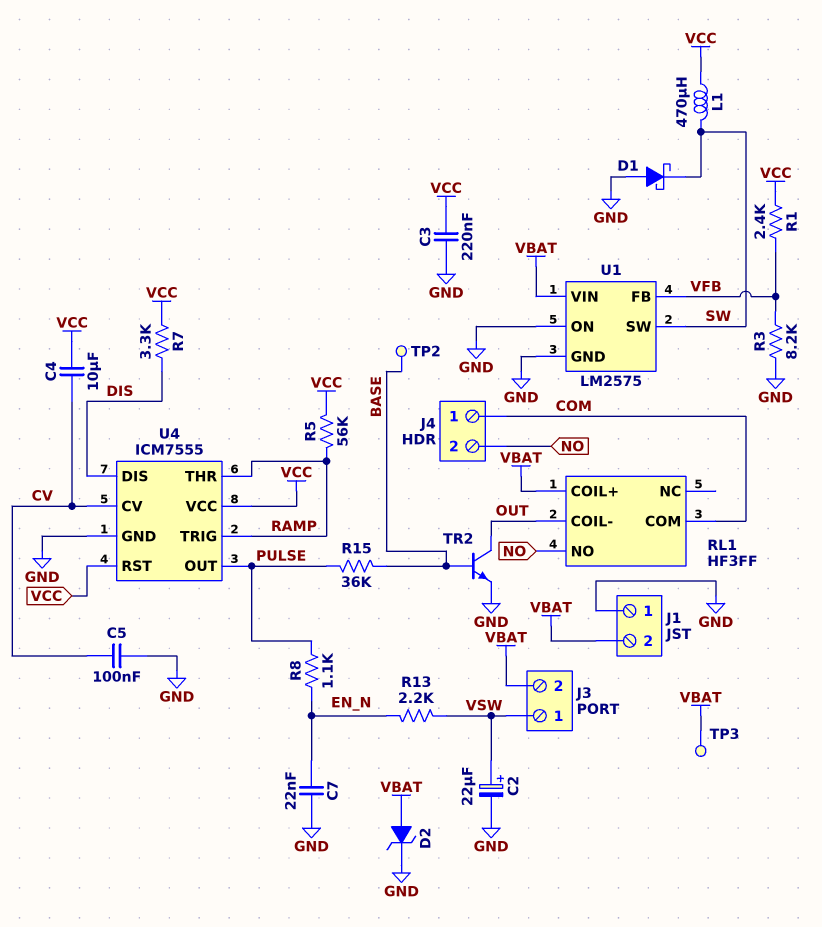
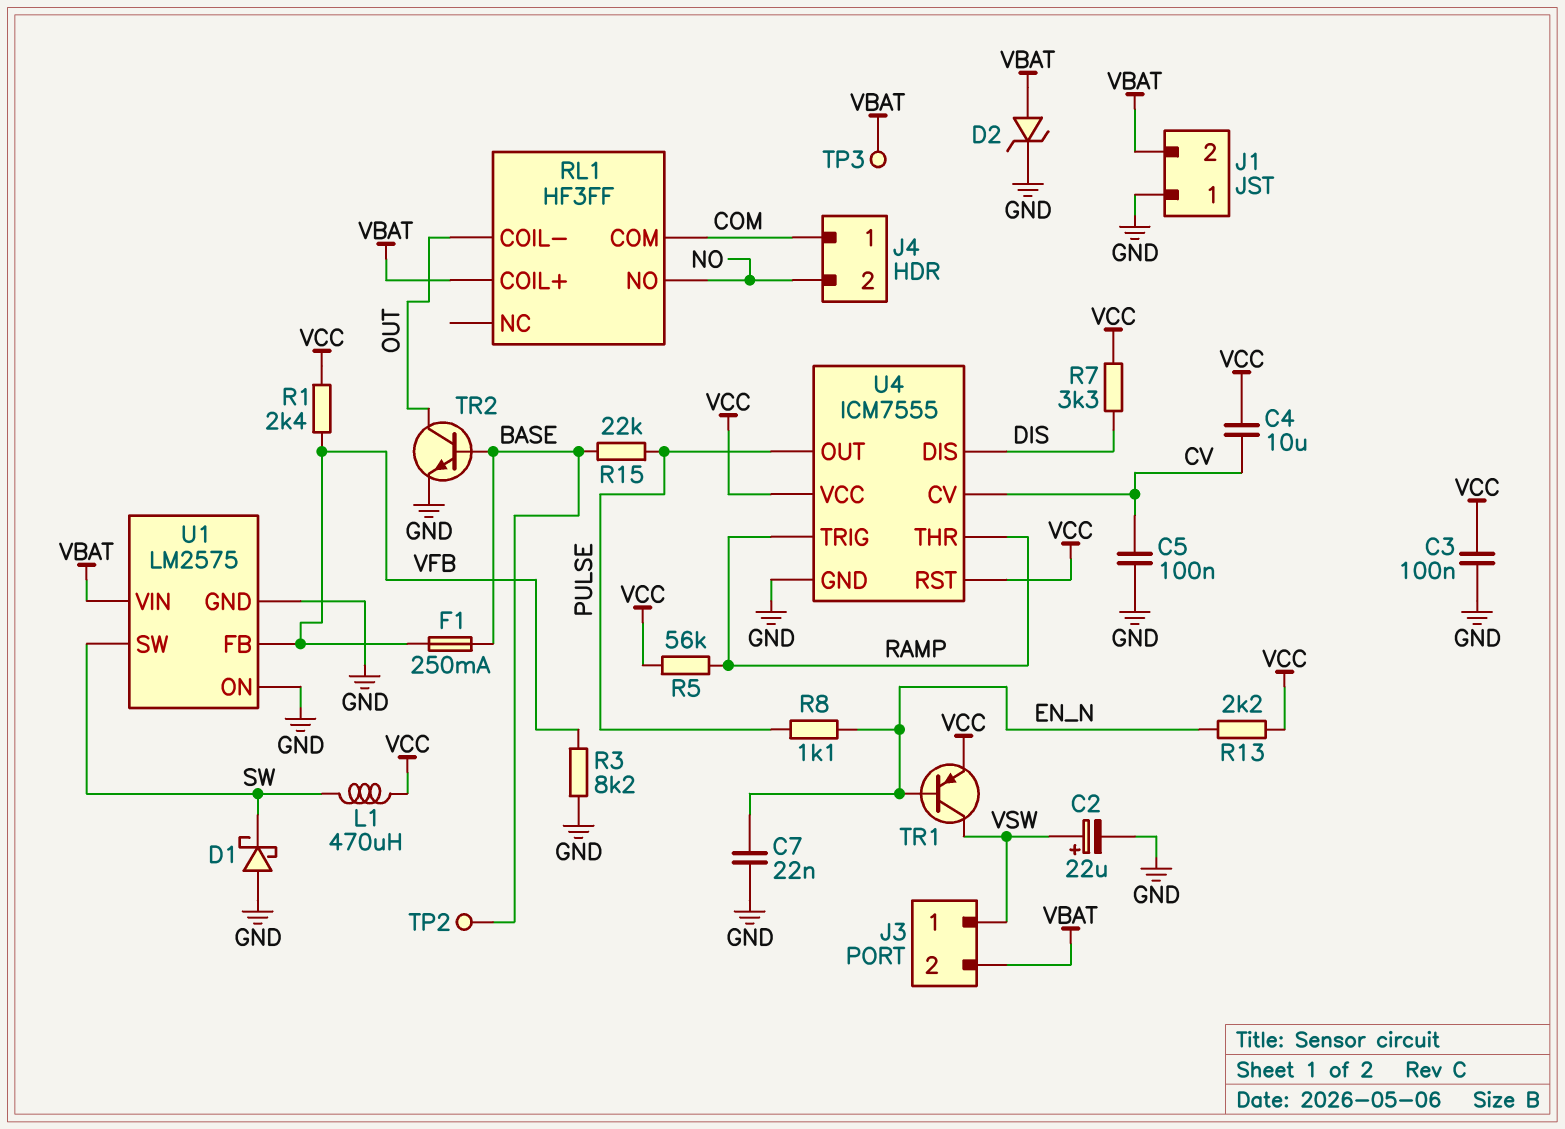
C3: 220nF (GND, VCC) -> 100nF (GND, VCC)
F1: none -> 250mA (BASE, VFB)
R13: 2.2k (EN_N, VSW) -> 2.2k (EN_N, VCC)
R15: 36k (BASE, PULSE) -> 22k (BASE, PULSE)
TR1: none -> PNP (B EN_N, C VSW, E VCC)

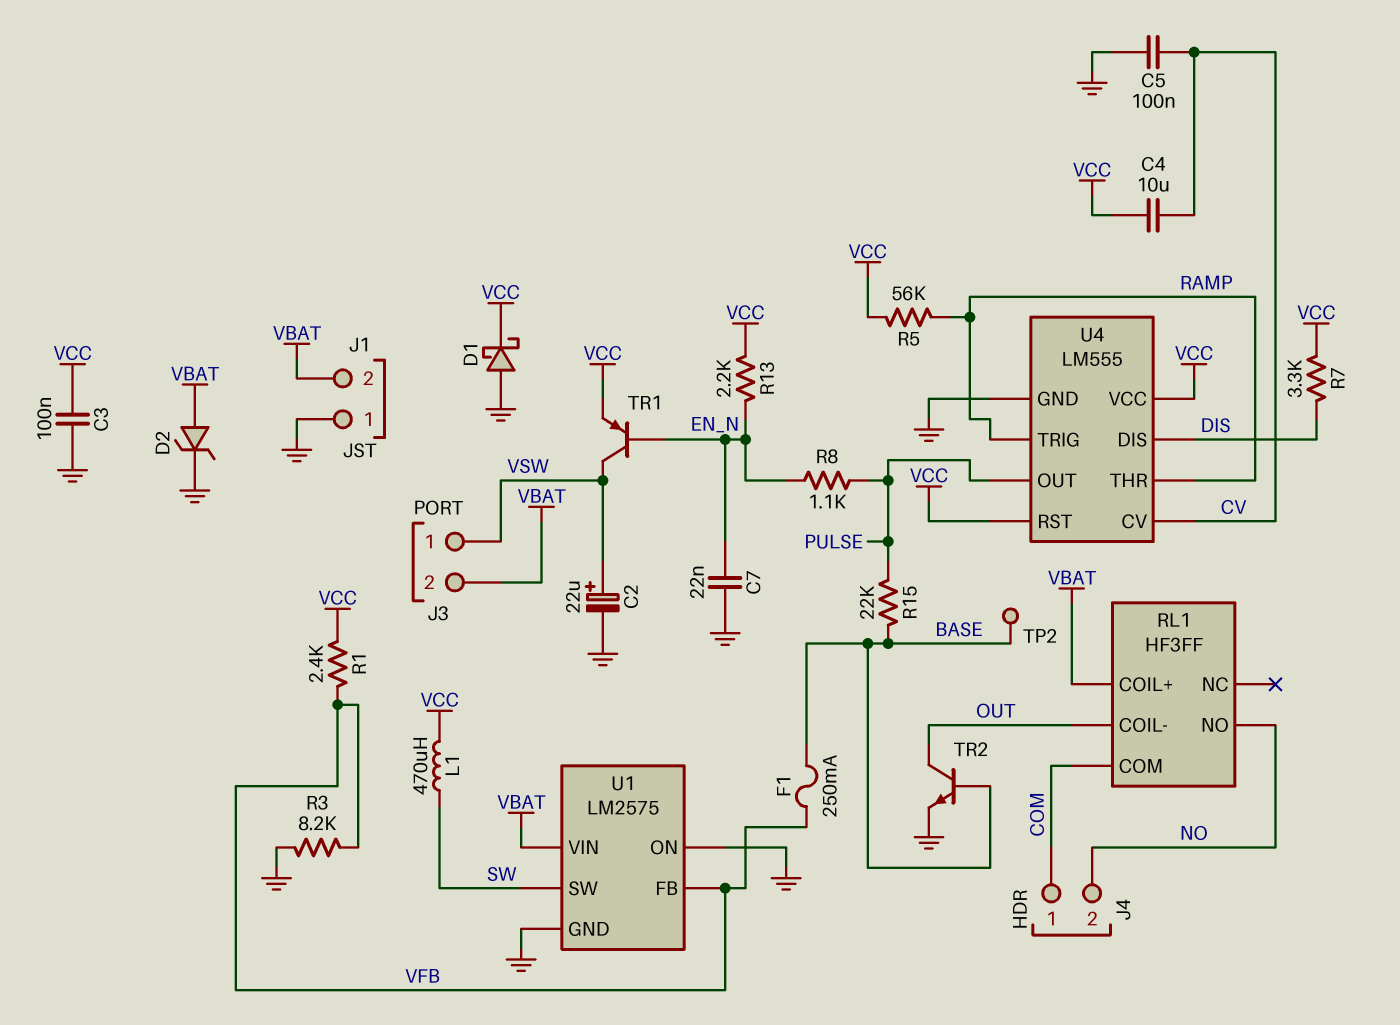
D1: schottky (A GND, K SW) -> schottky (A GND, K VCC)
TP3: test point (VBAT) -> none
U4: ICM7555 -> LM555

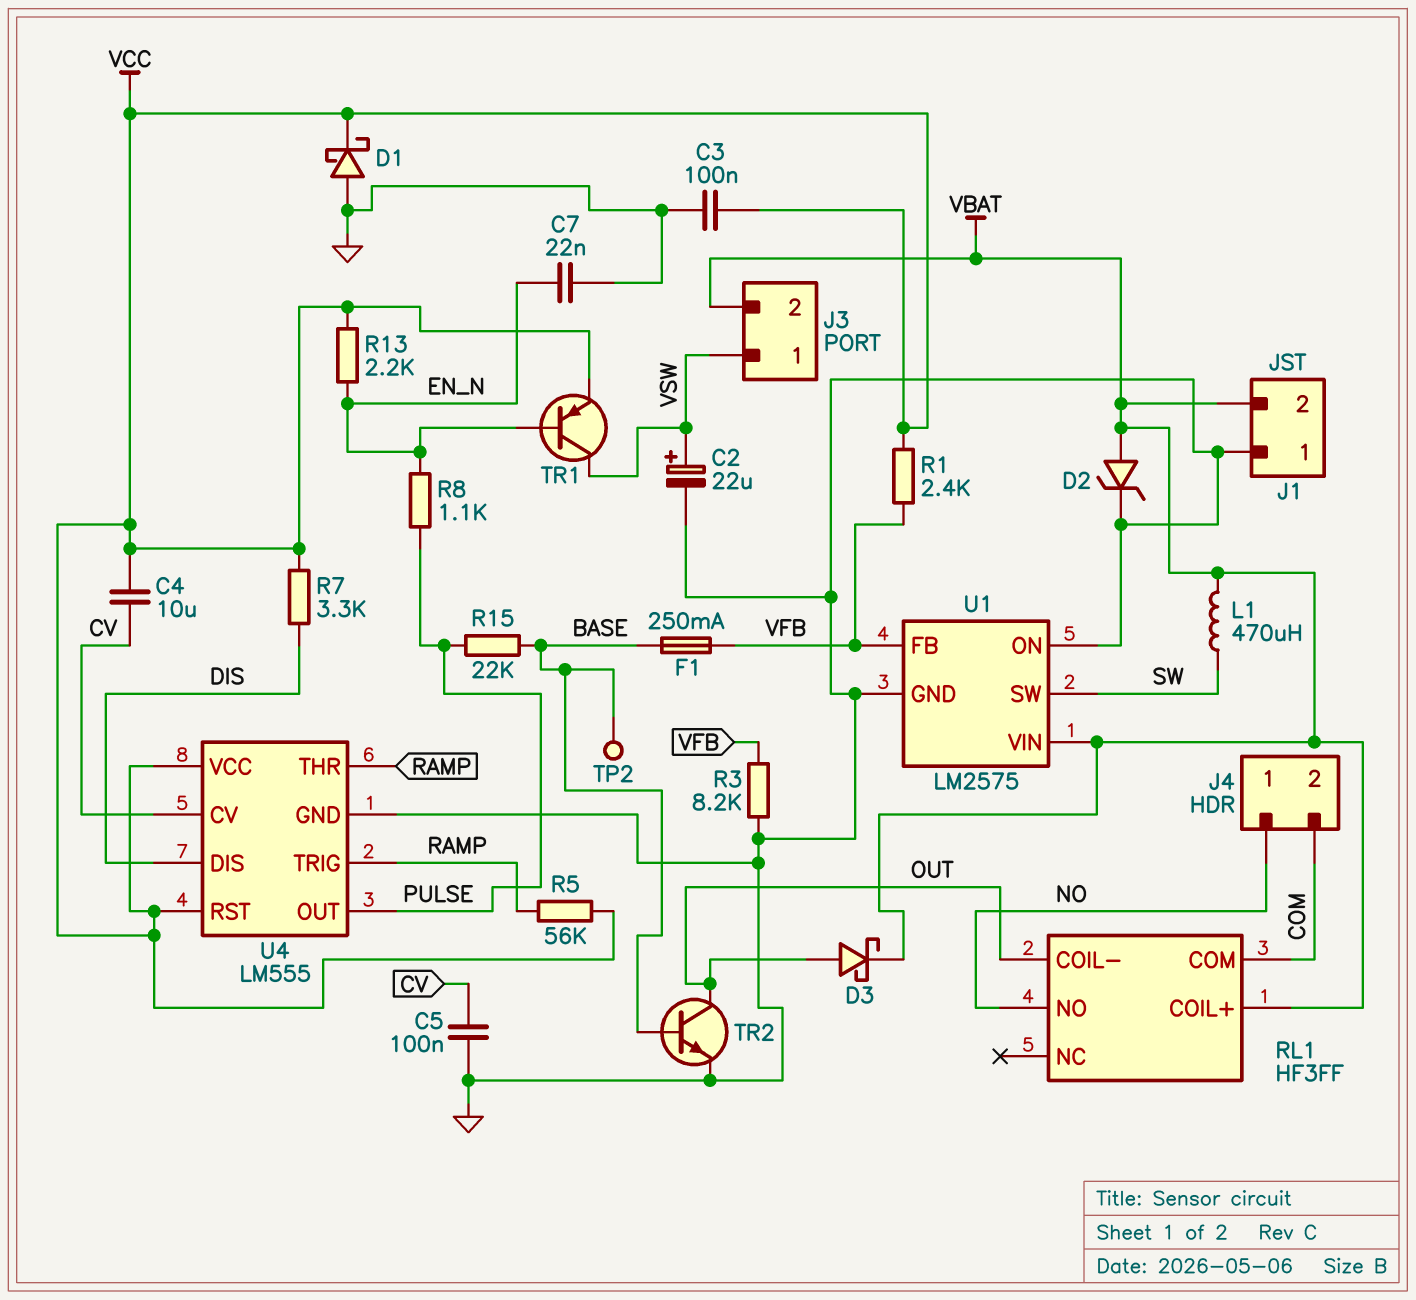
D3: none -> schottky (A OUT, K VBAT)
J4 pin 1: COM -> NO
J4 pin 2: NO -> COM
L1: 470uH (SW, VCC) -> 470uH (SW, VBAT)

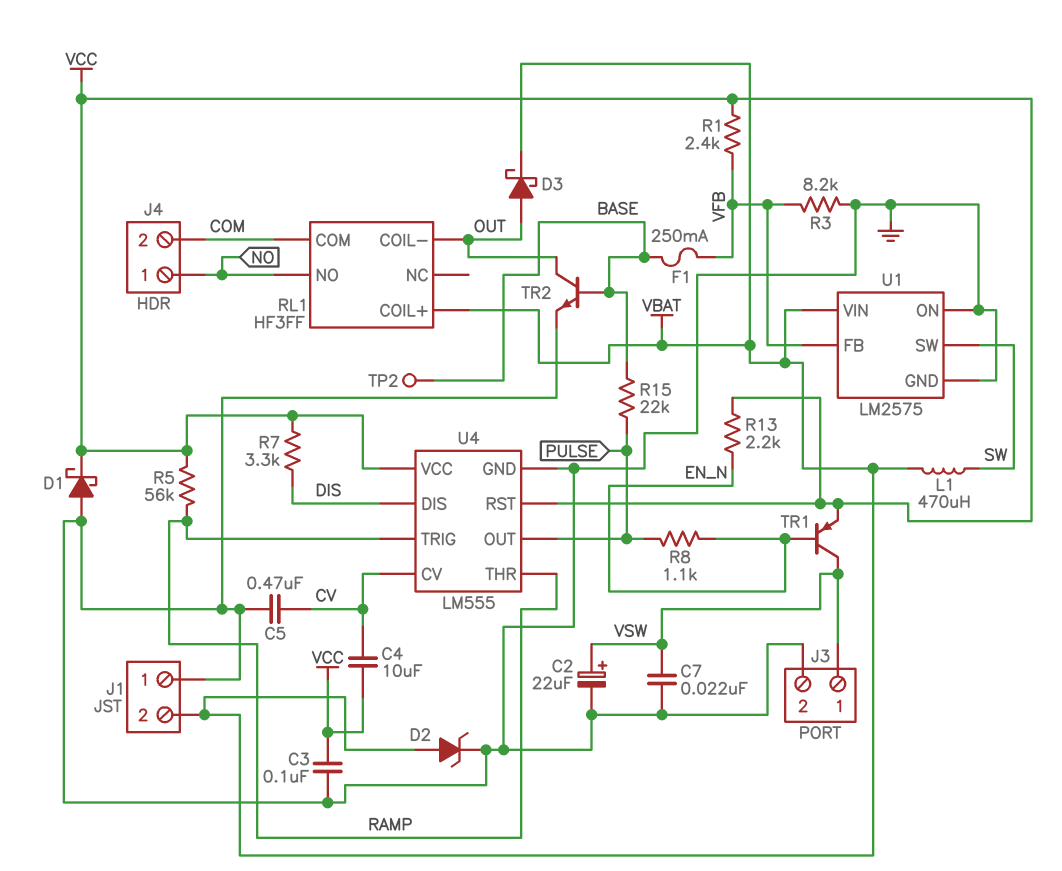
C5: 100nF (CV, GND) -> 470nF (CV, GND)
C7: 22nF (EN_N, GND) -> 22nF (GND, VSW)
J3 pin 2: VBAT -> GND

